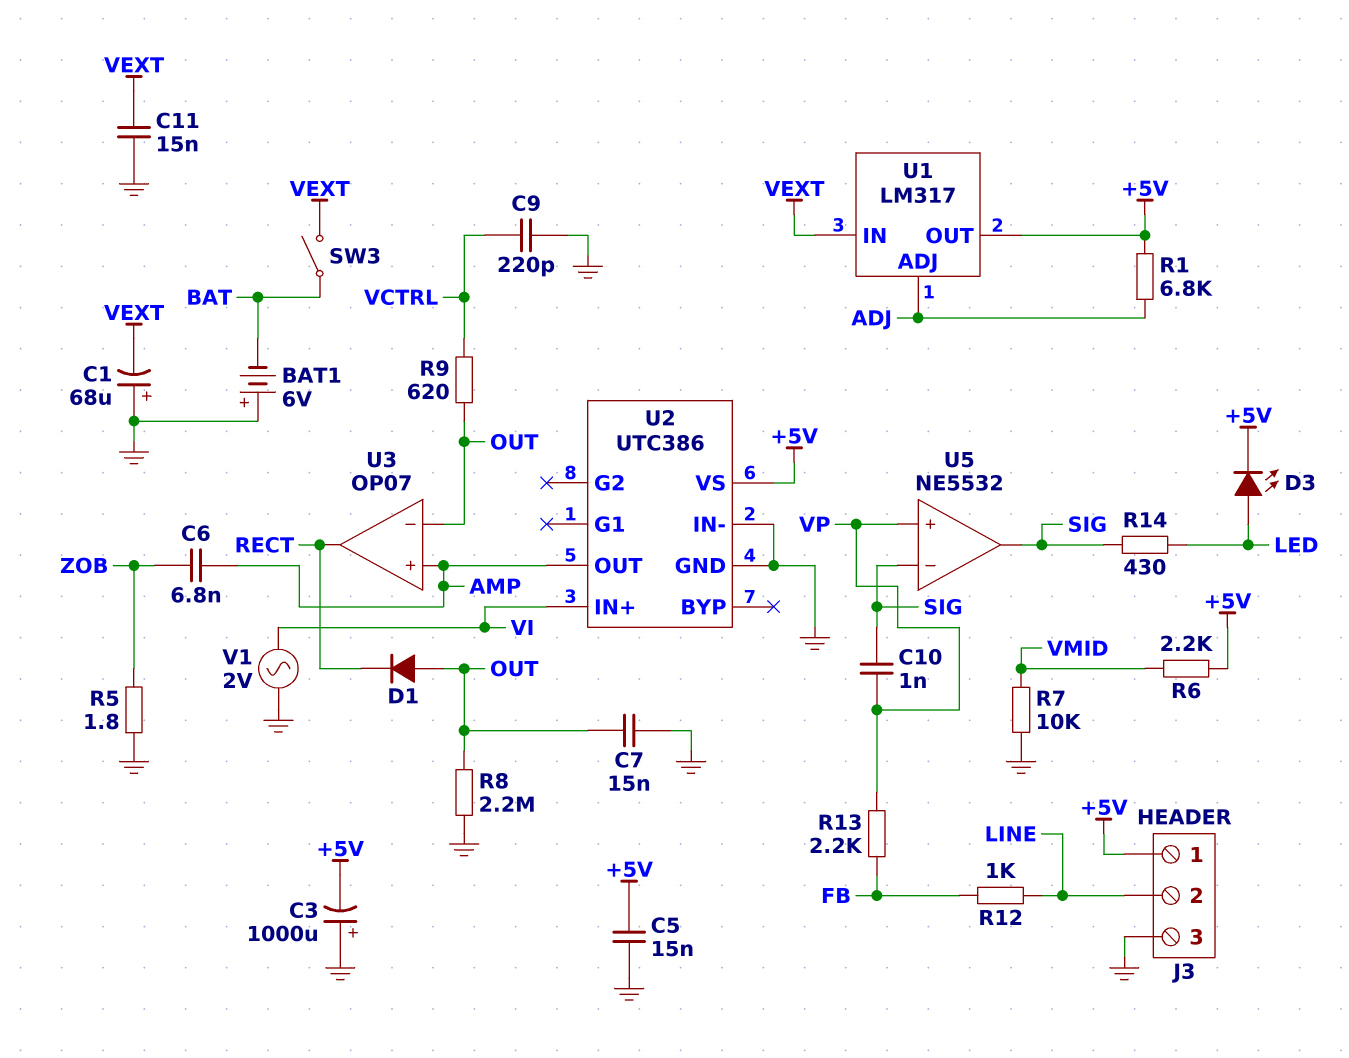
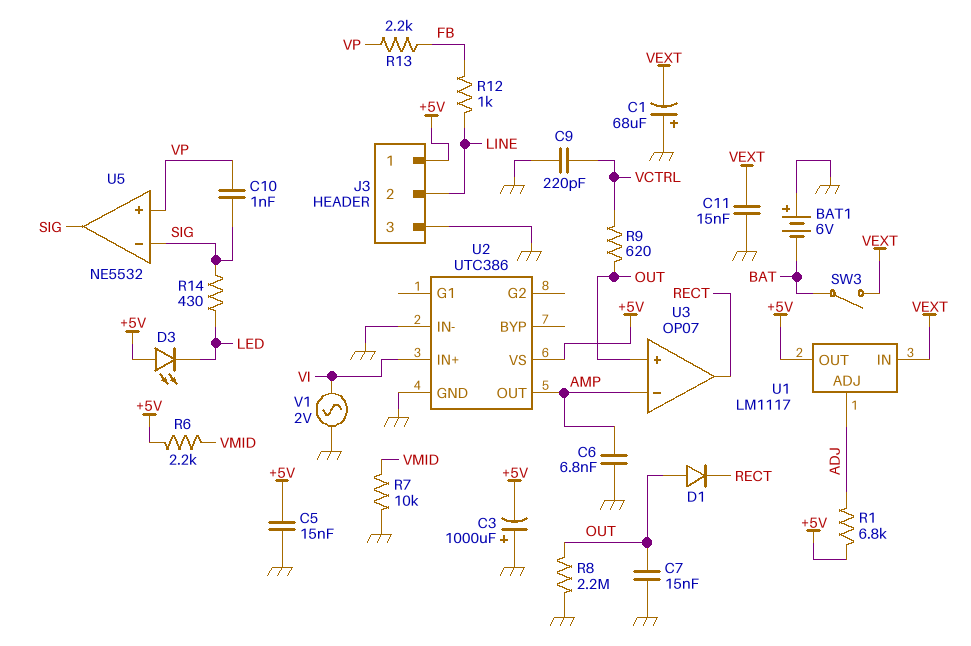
C6: 6.8nF (AMP, ZOB) -> 6.8nF (AMP, GND)
D3: LED (A LED, K +5V) -> LED (A +5V, K LED)
R5: 1.8 (GND, ZOB) -> none
U1: LM317 -> LM1117
U3 pin in+: AMP -> OUT
U3 pin in-: OUT -> AMP

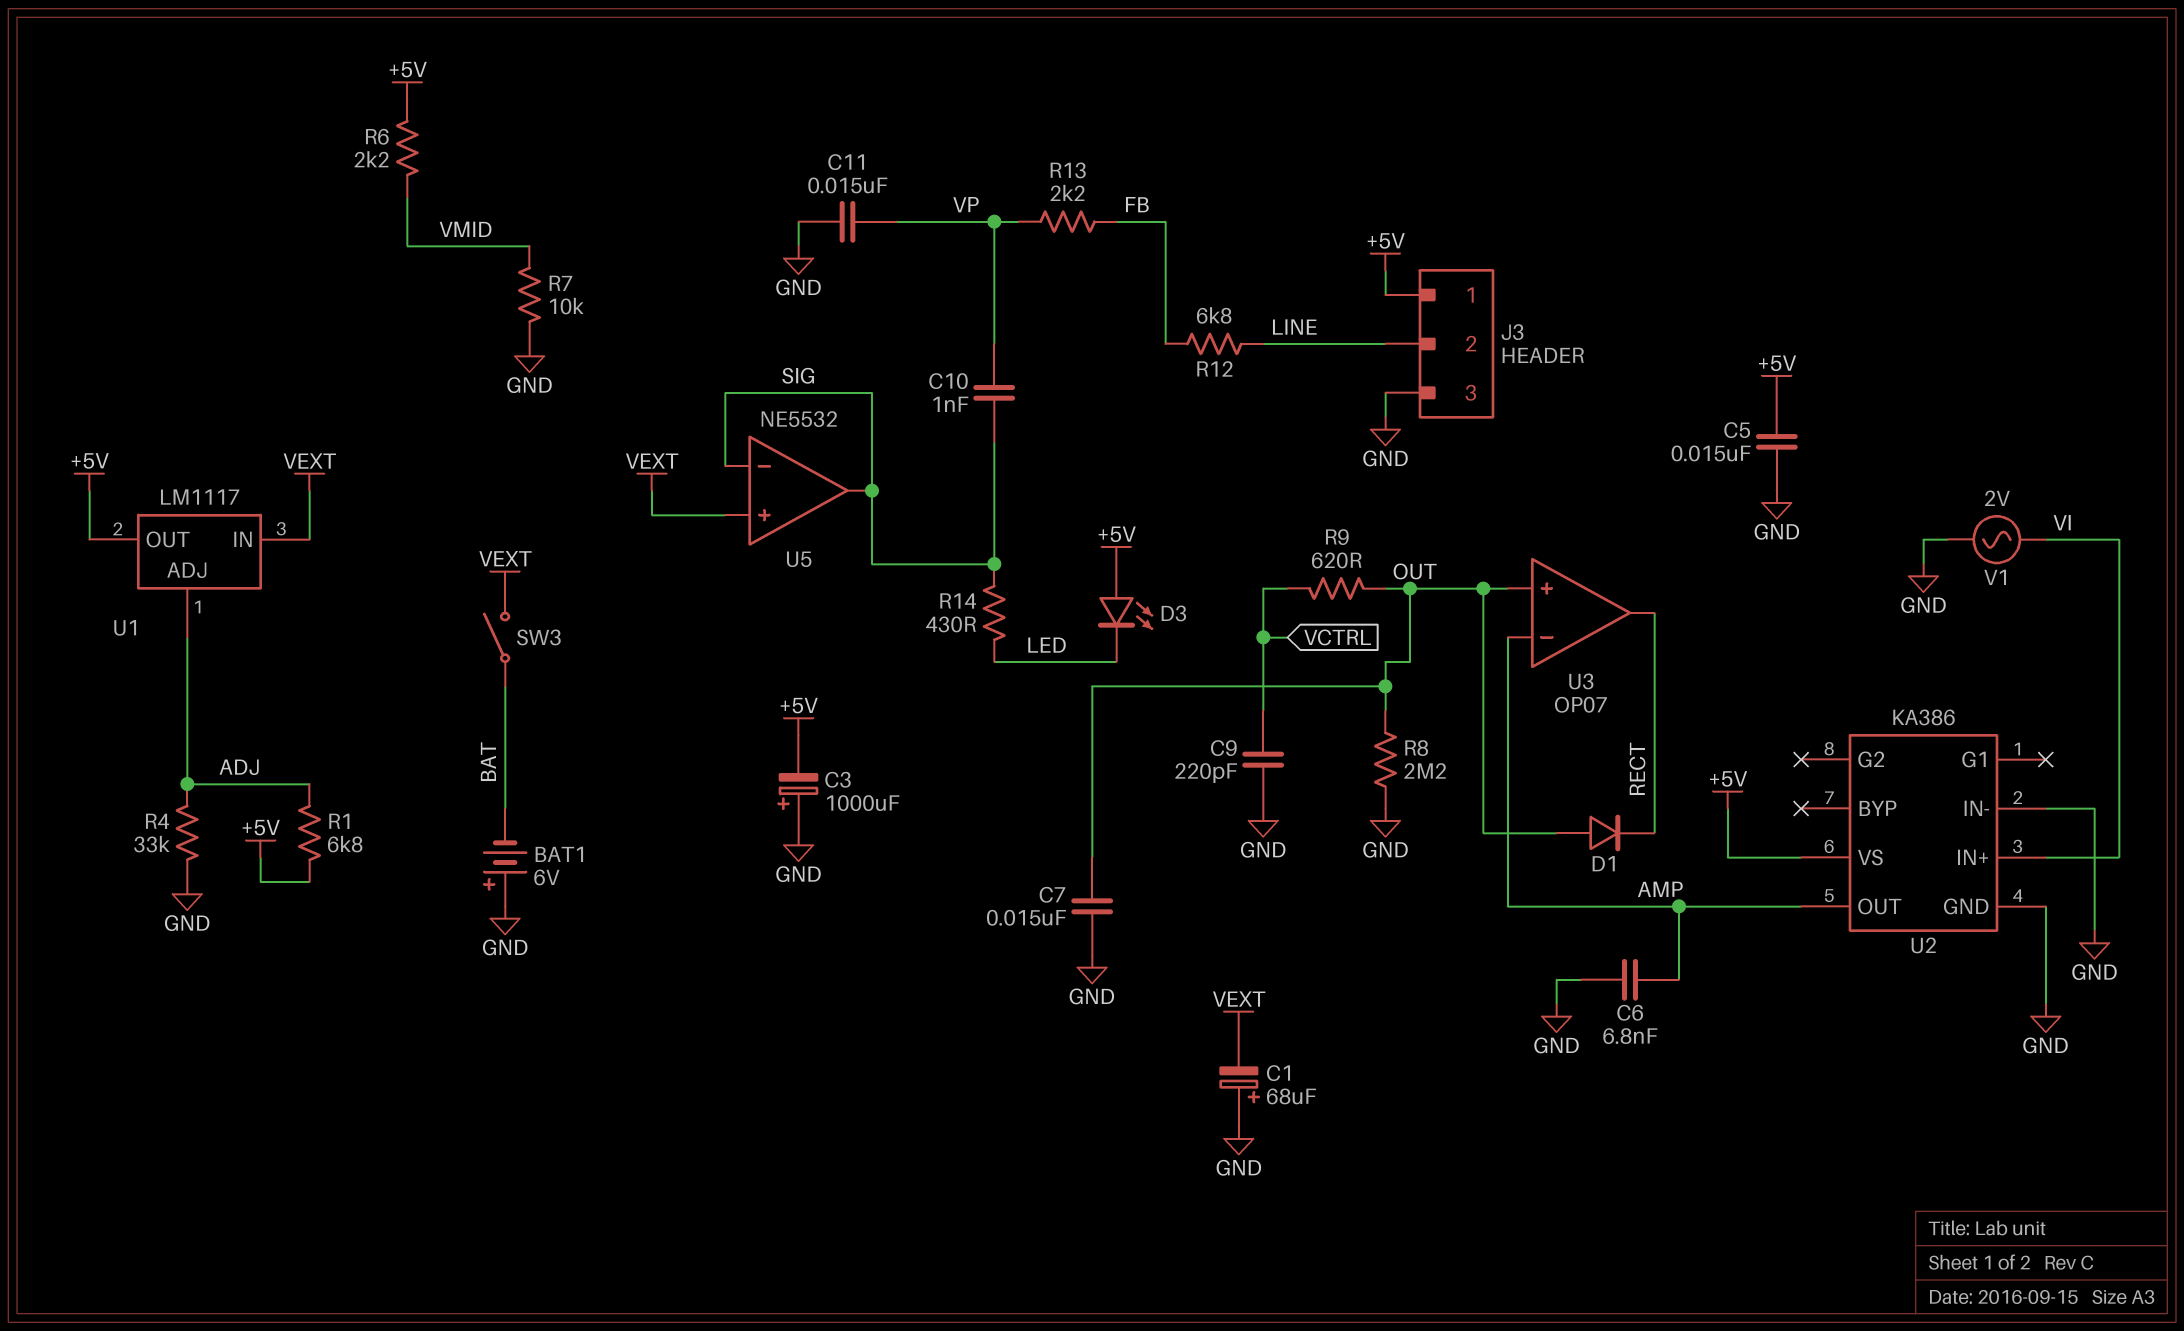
C11: 15nF (GND, VEXT) -> 15nF (GND, VP)
R4: none -> 33k (ADJ, GND)
R12: 1k (FB, LINE) -> 6.8k (FB, LINE)
U2: UTC386 -> KA386
U5 pin in+: VP -> VEXT

